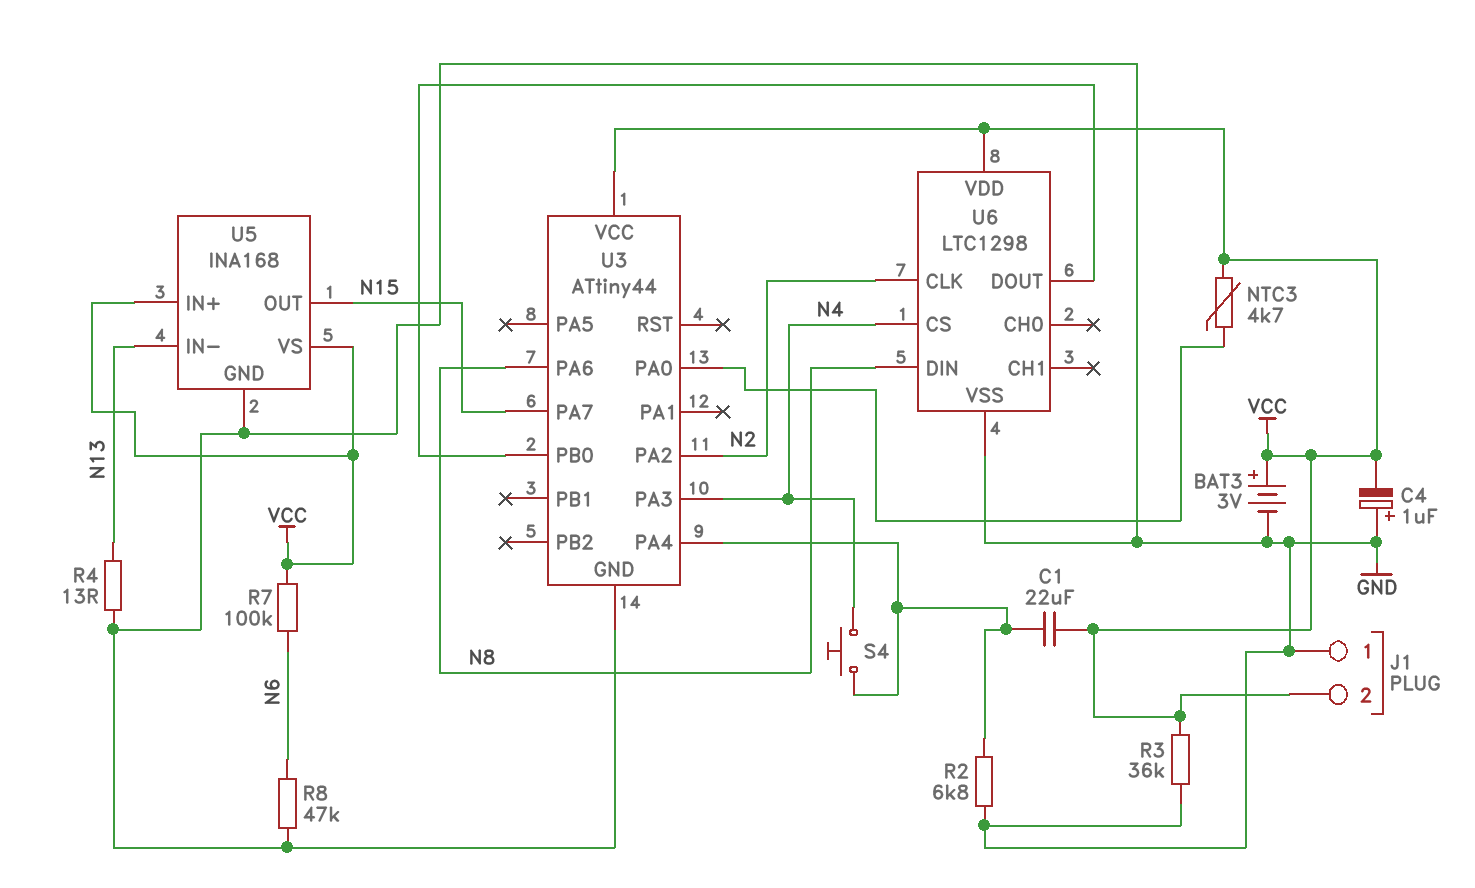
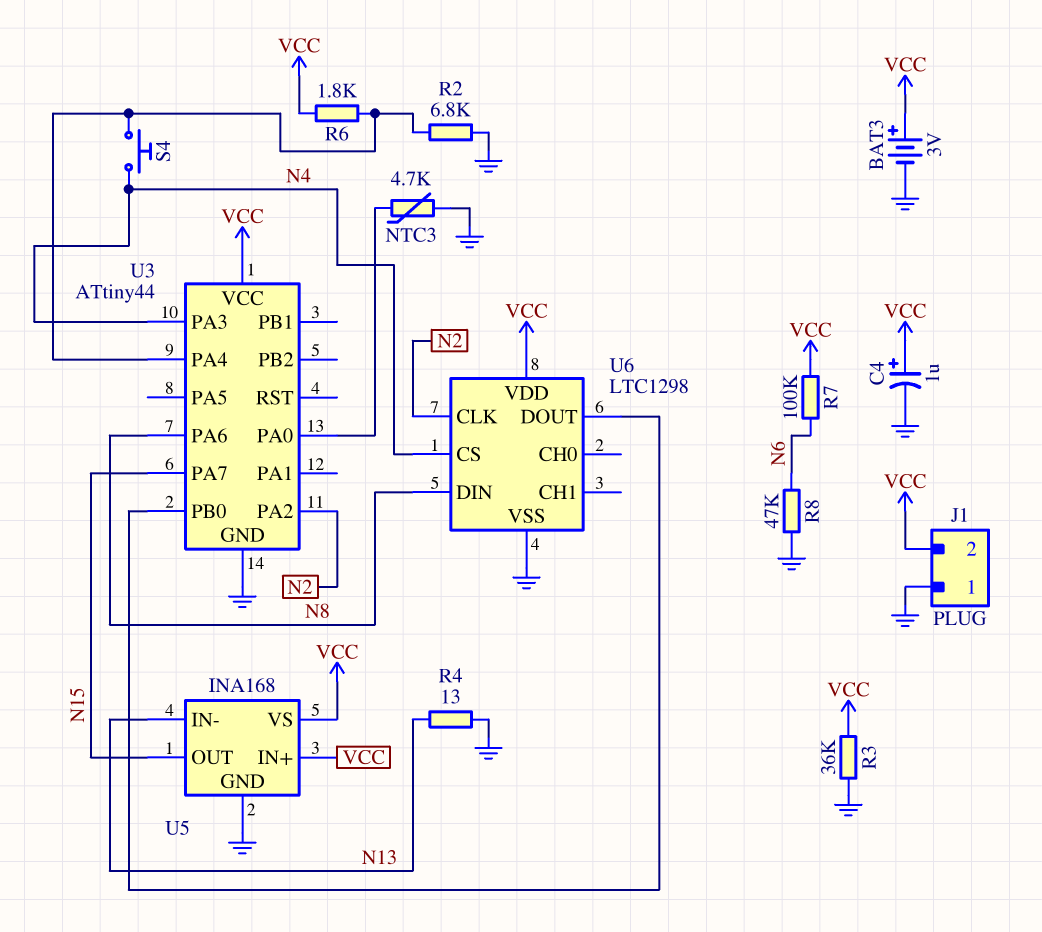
C1: 22uF (U3/PA4, VCC) -> none
C4: 1uF (plus GND, minus VCC) -> 1uF (plus VCC, minus GND)
NTC3: 4.7k (U3/PA0, VCC) -> 4.7k (GND, U3/PA0)
R6: none -> 1.8k (U3/PA4, VCC)

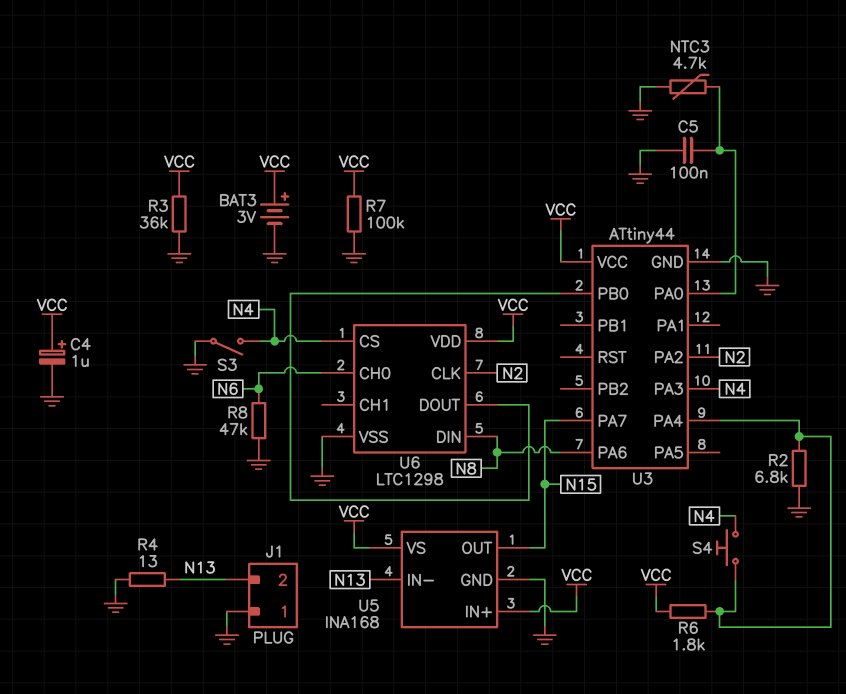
C5: none -> 100nF (GND, U3/PA0)
J1 pin 2: VCC -> N13
R7: 100k (N6, VCC) -> 100k (GND, VCC)
S3: none -> switch (GND, N4)
U6 pin CH0: none -> N6

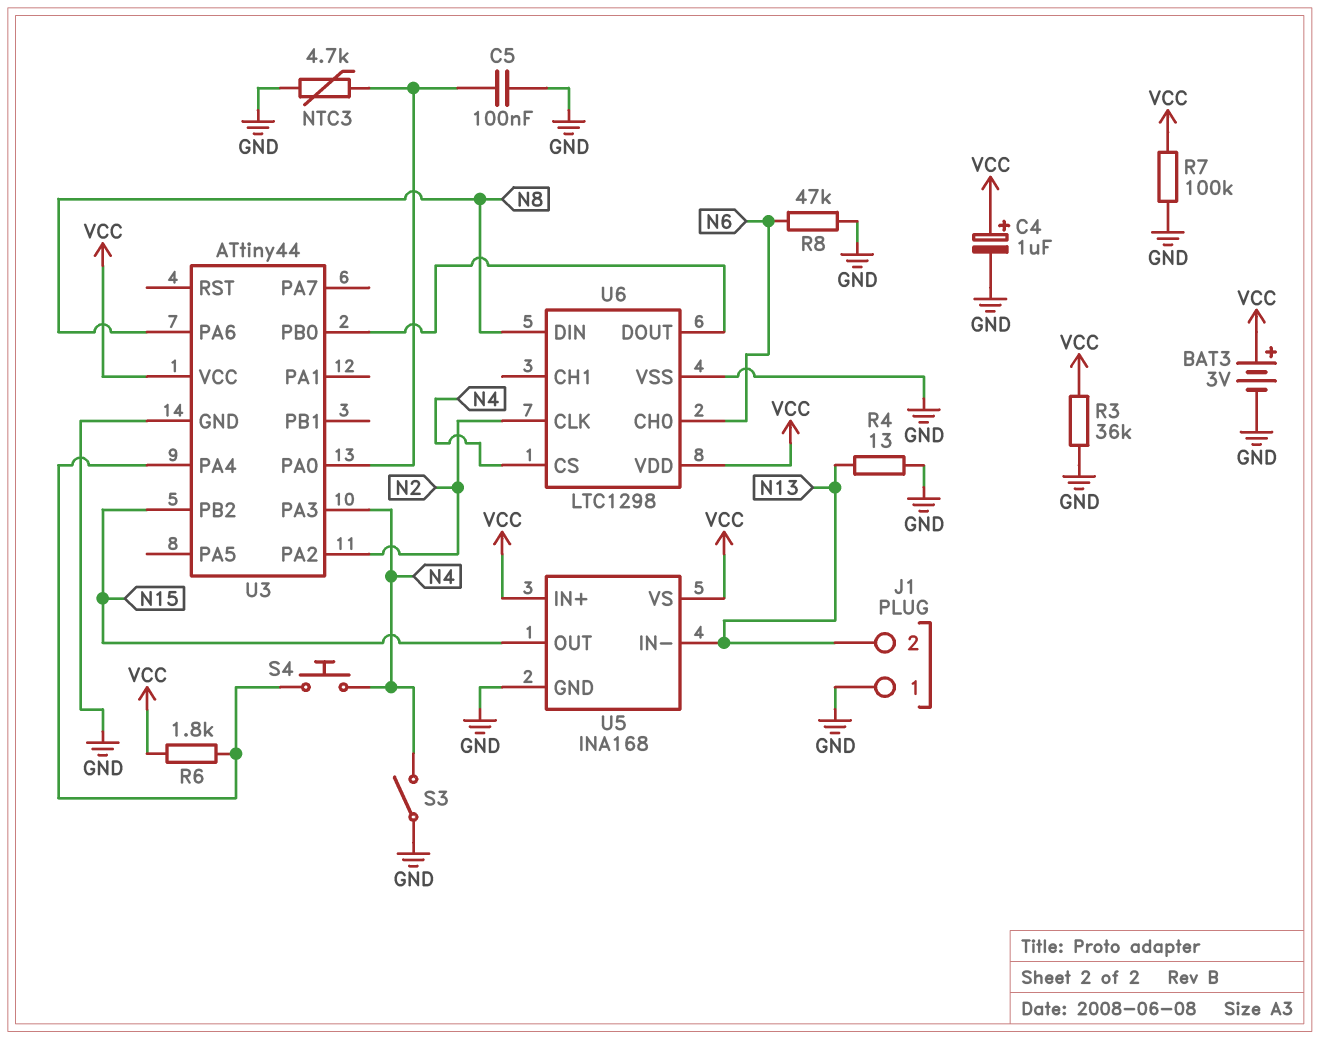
R2: 6.8k (GND, U3/PA4) -> none
U3 pin PA7: N15 -> none
U3 pin PB2: none -> N15

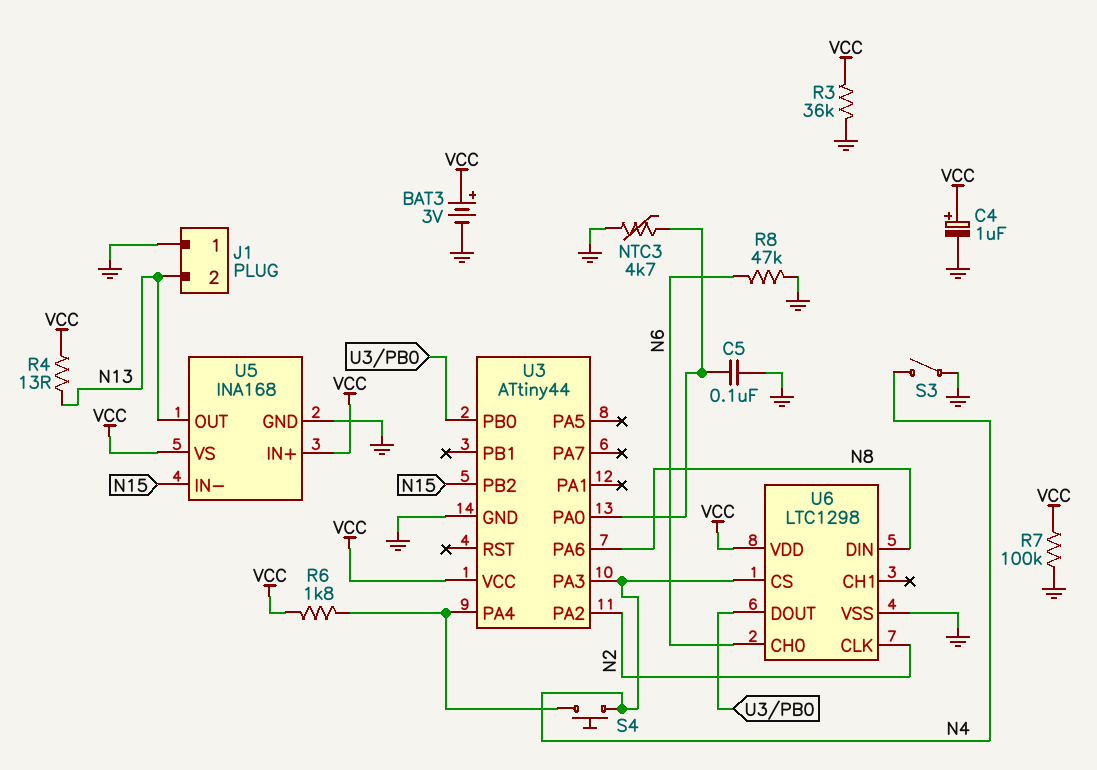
R4: 13 (GND, N13) -> 13 (N13, VCC)
U5 pin IN-: N13 -> N15
U5 pin OUT: N15 -> N13

